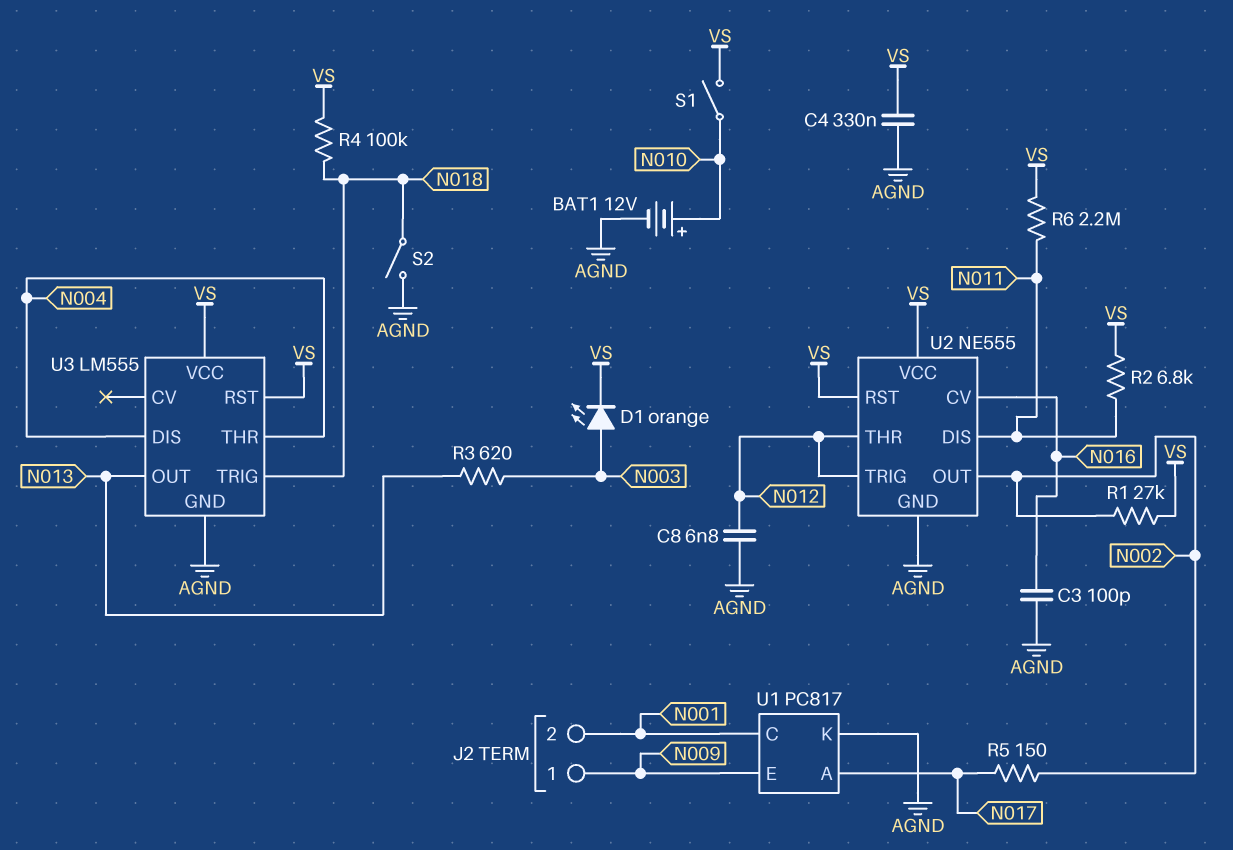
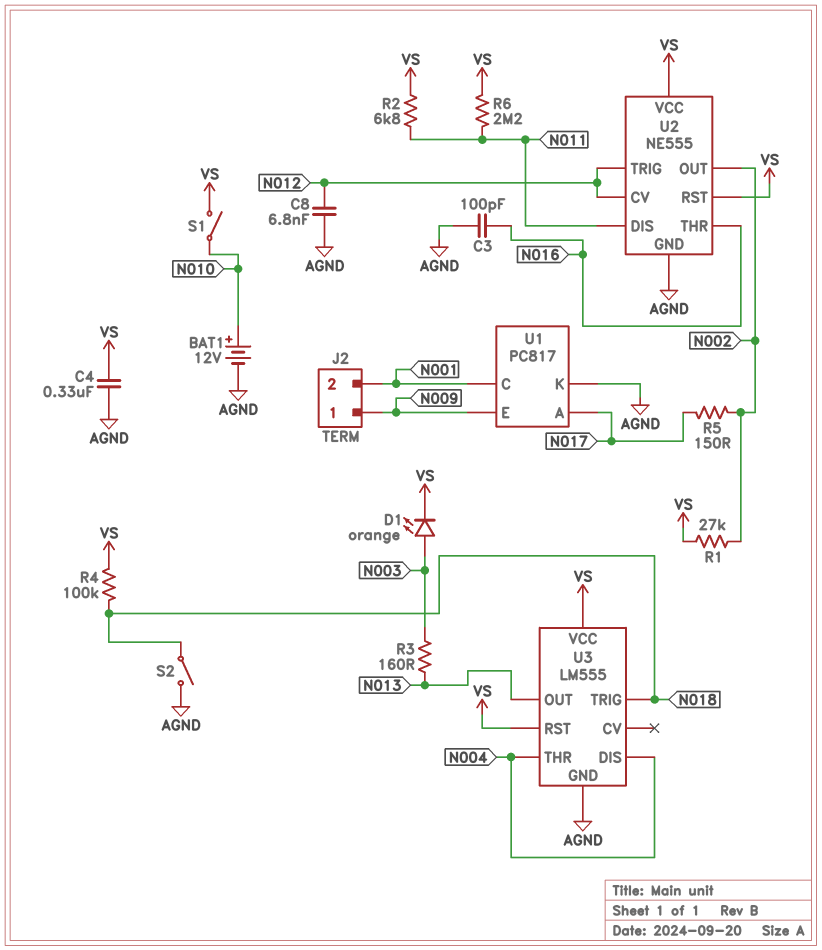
R3: 620 (N003, N013) -> 160 (N003, N013)
U2 pin CV: N016 -> N012
U2 pin THR: N012 -> N016

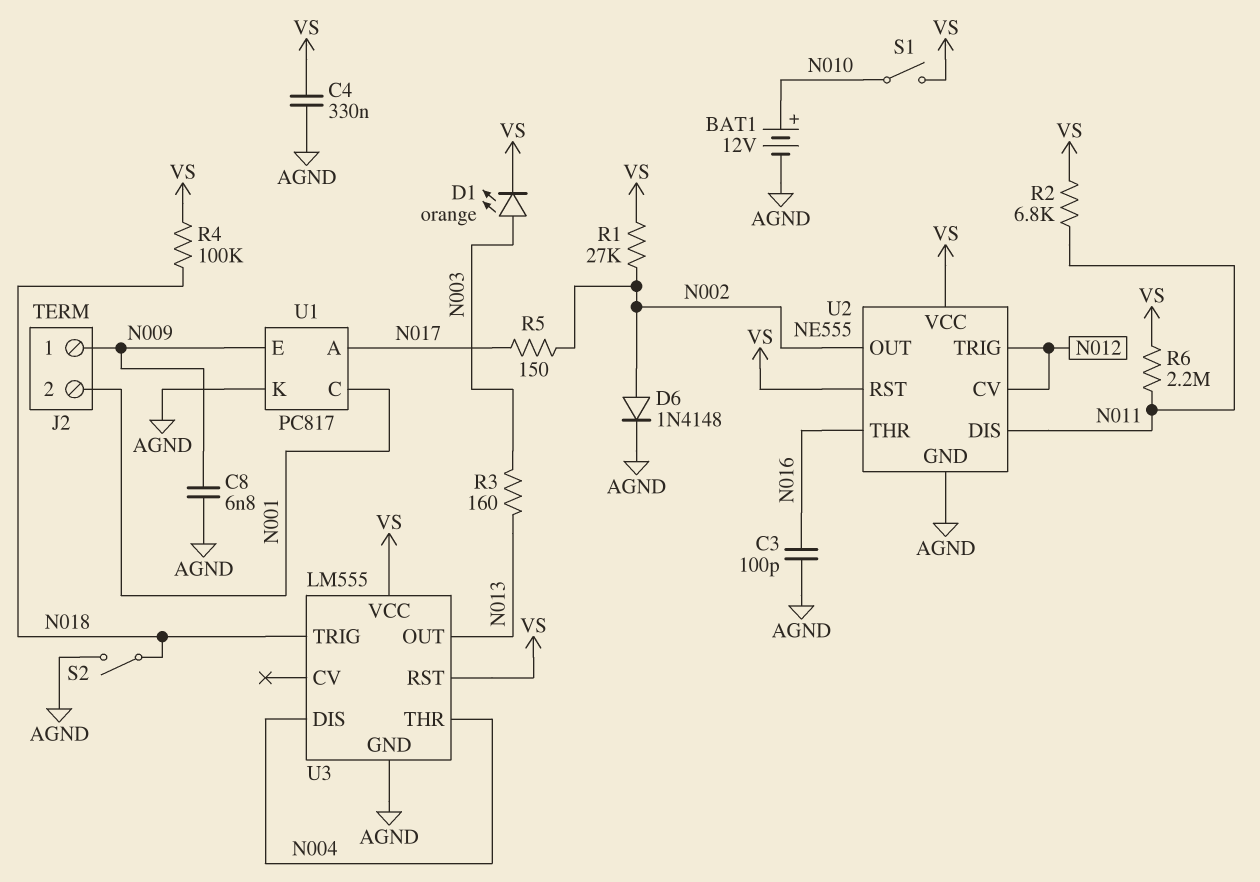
C8: 6.8nF (AGND, N012) -> 6.8nF (AGND, N009)
D6: none -> diode 1N4148 (A N002, K AGND)

